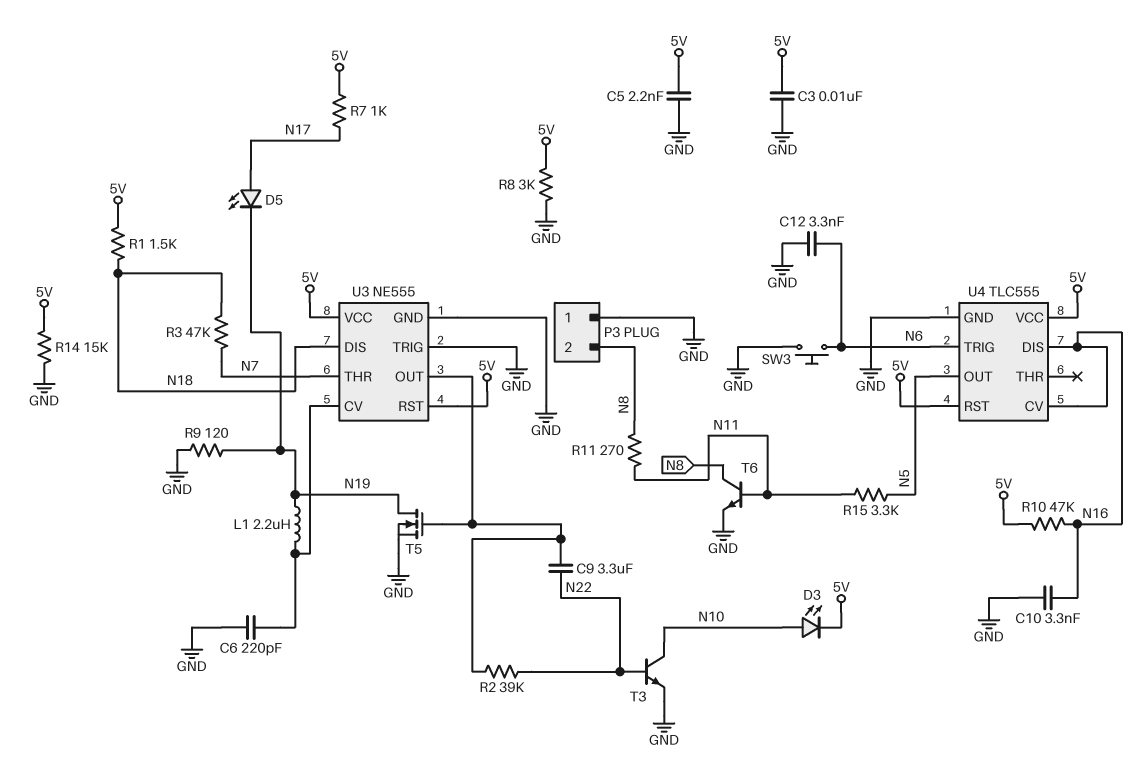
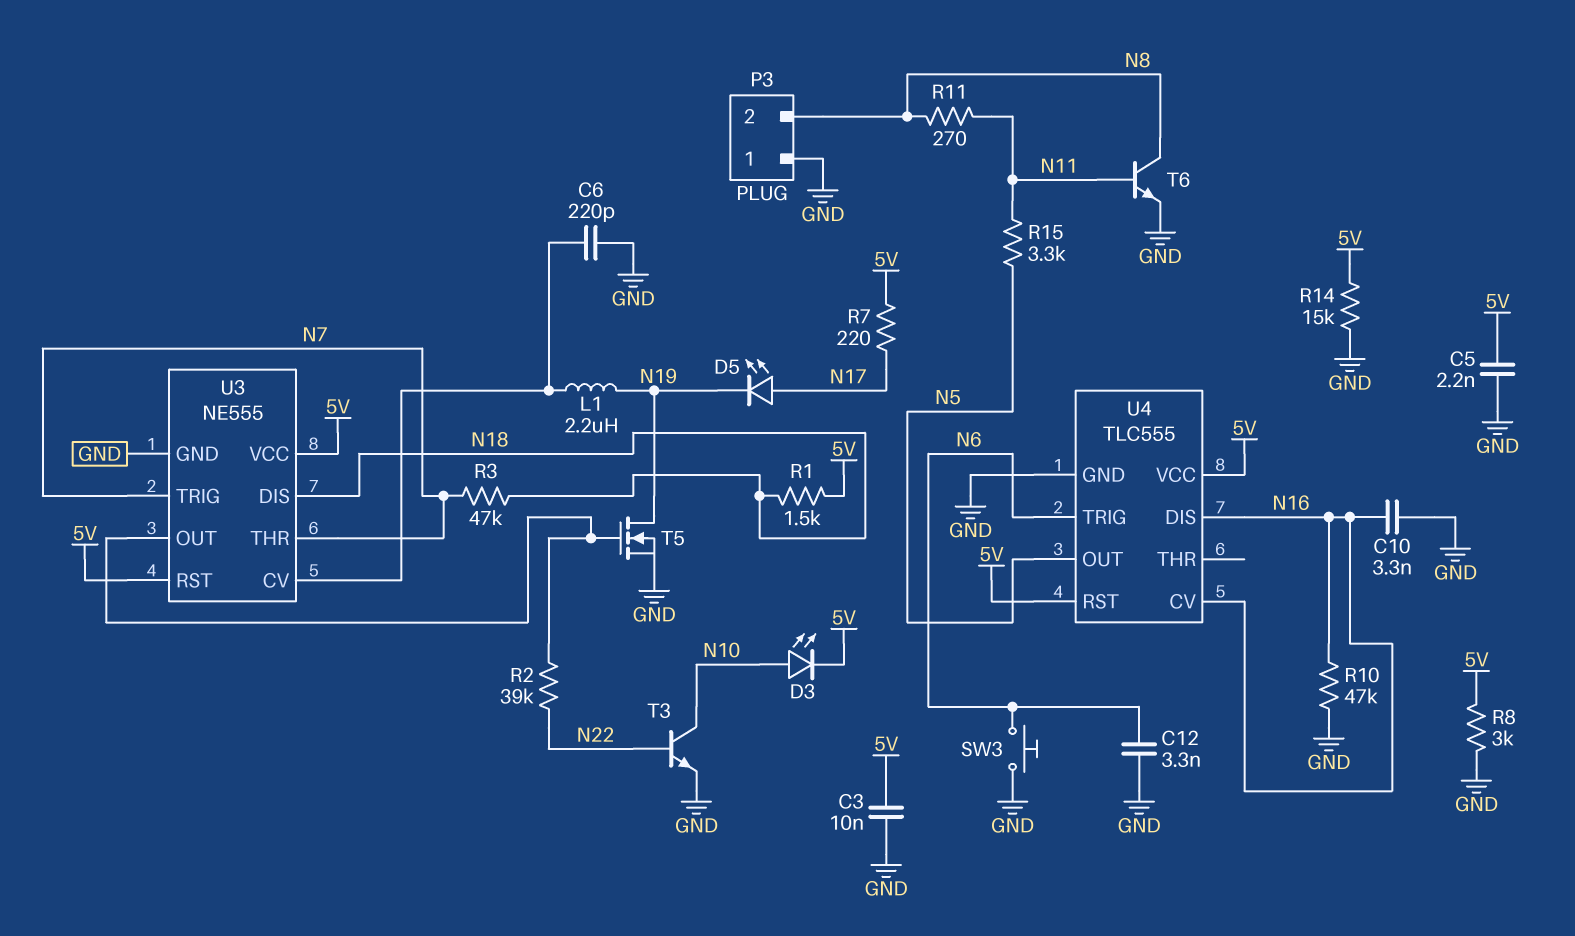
C9: 3.3uF (N22, U3/OUT) -> none
R7: 1k (5V, N17) -> 220 (5V, N17)
R9: 120 (GND, N19) -> none
R10: 47k (5V, N16) -> 47k (GND, N16)
U3 pin TRIG: GND -> N7

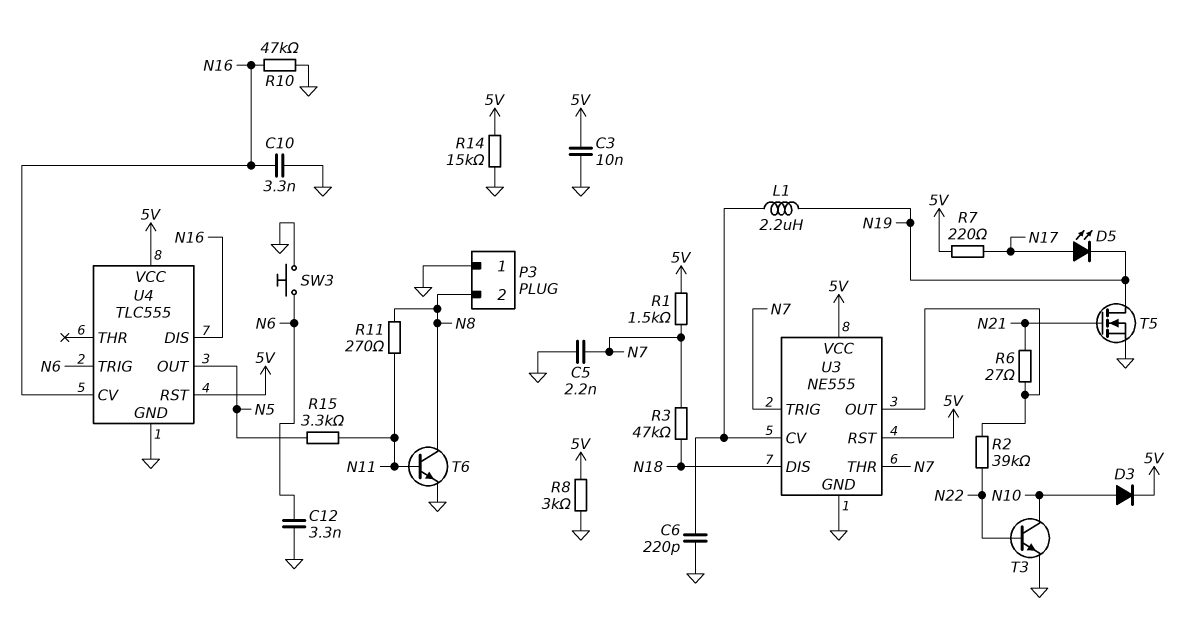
C5: 2.2nF (5V, GND) -> 2.2nF (GND, N7)
D3: LED (A N10, K 5V) -> diode (A N10, K 5V)
R1: 1.5k (5V, N18) -> 1.5k (5V, N7)
R6: none -> 27 (N21, U3/OUT)
T5: NMOS (G U3/OUT, D N19, S GND) -> NMOS (G N21, D N19, S GND)

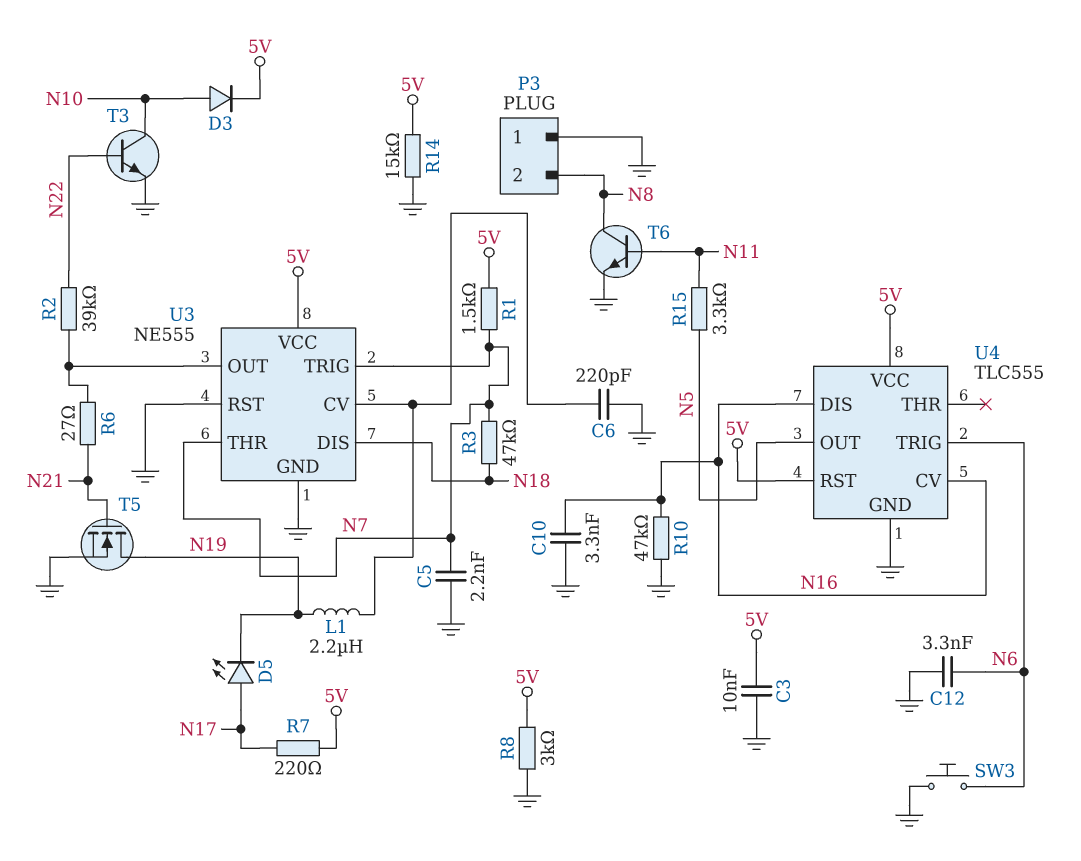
R11: 270 (N8, N11) -> none
U3 pin RST: 5V -> GND

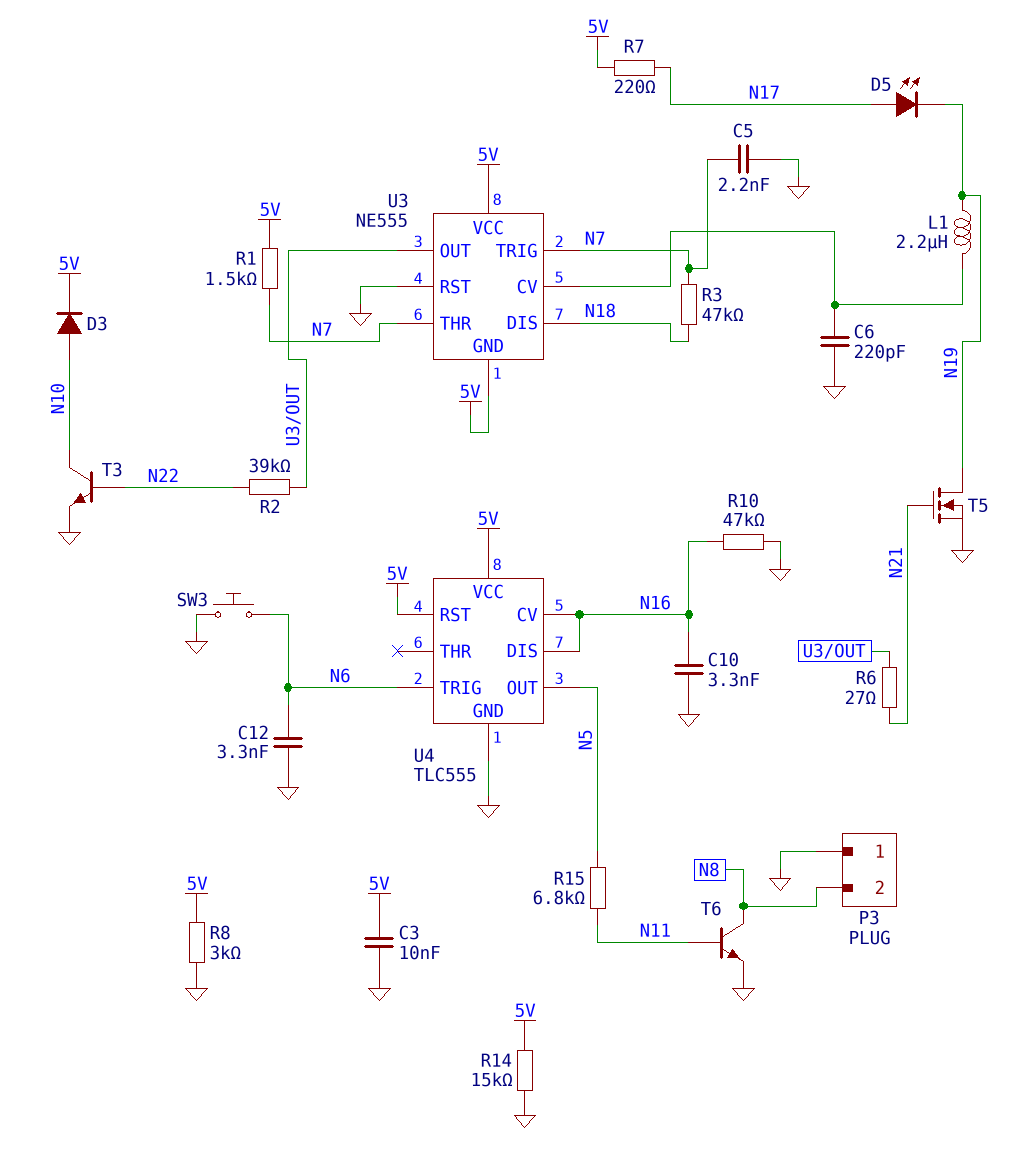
R15: 3.3k (N5, N11) -> 6.8k (N5, N11)
U3 pin GND: GND -> 5V

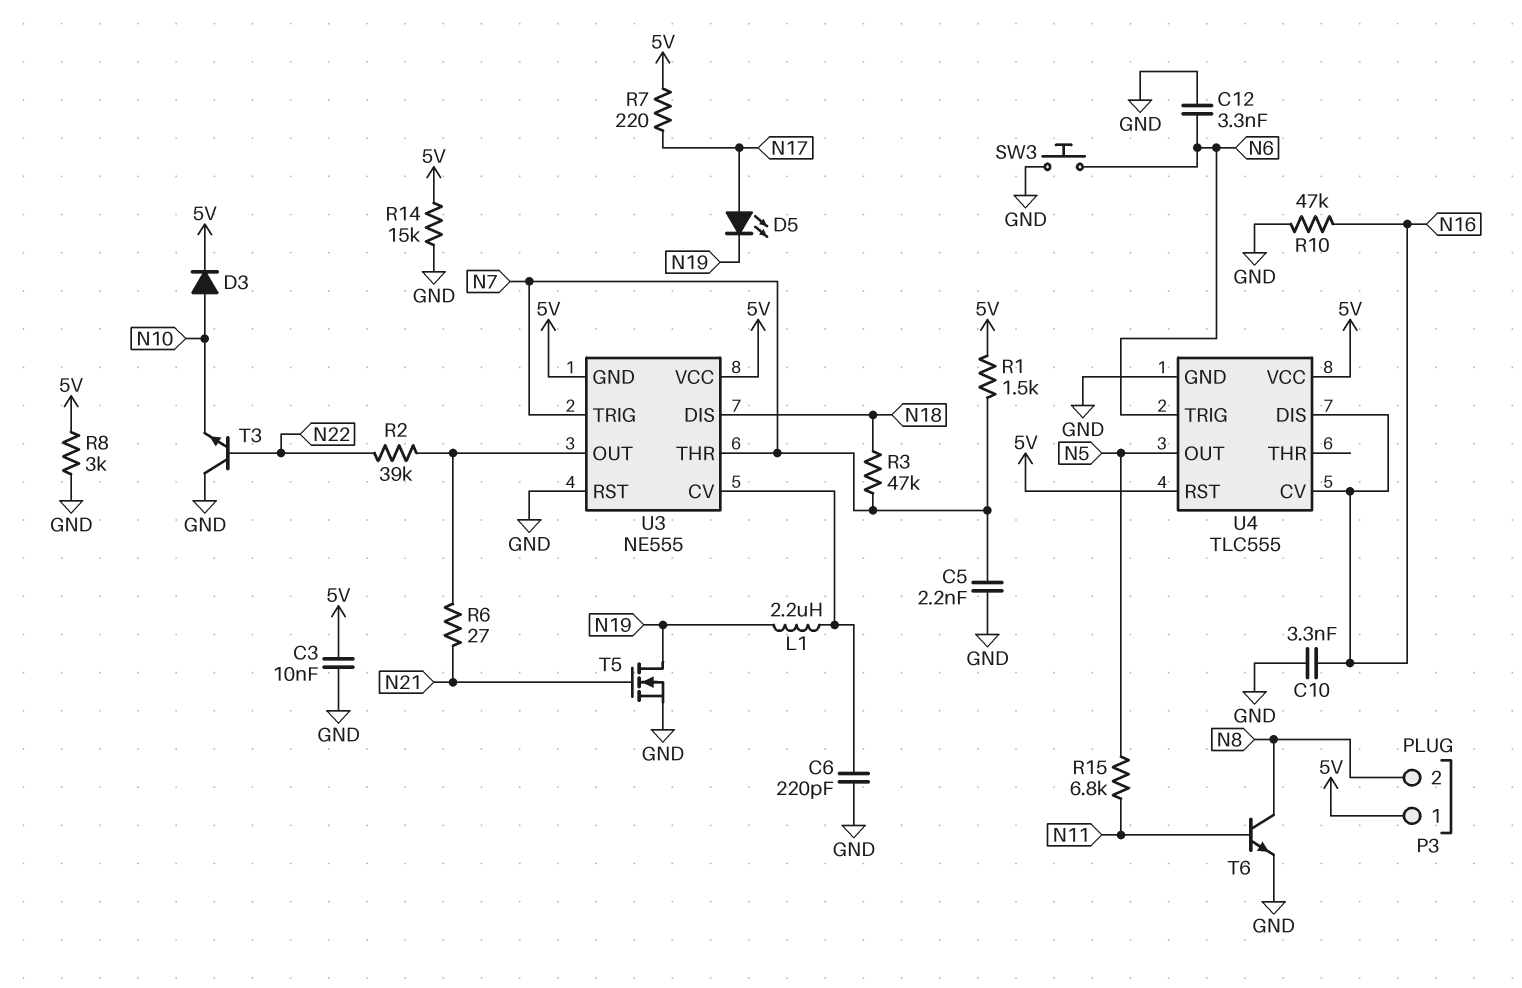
P3 pin 1: GND -> 5V
T3: NPN (B N22, C N10, E GND) -> NPN (B N22, C GND, E N10)

